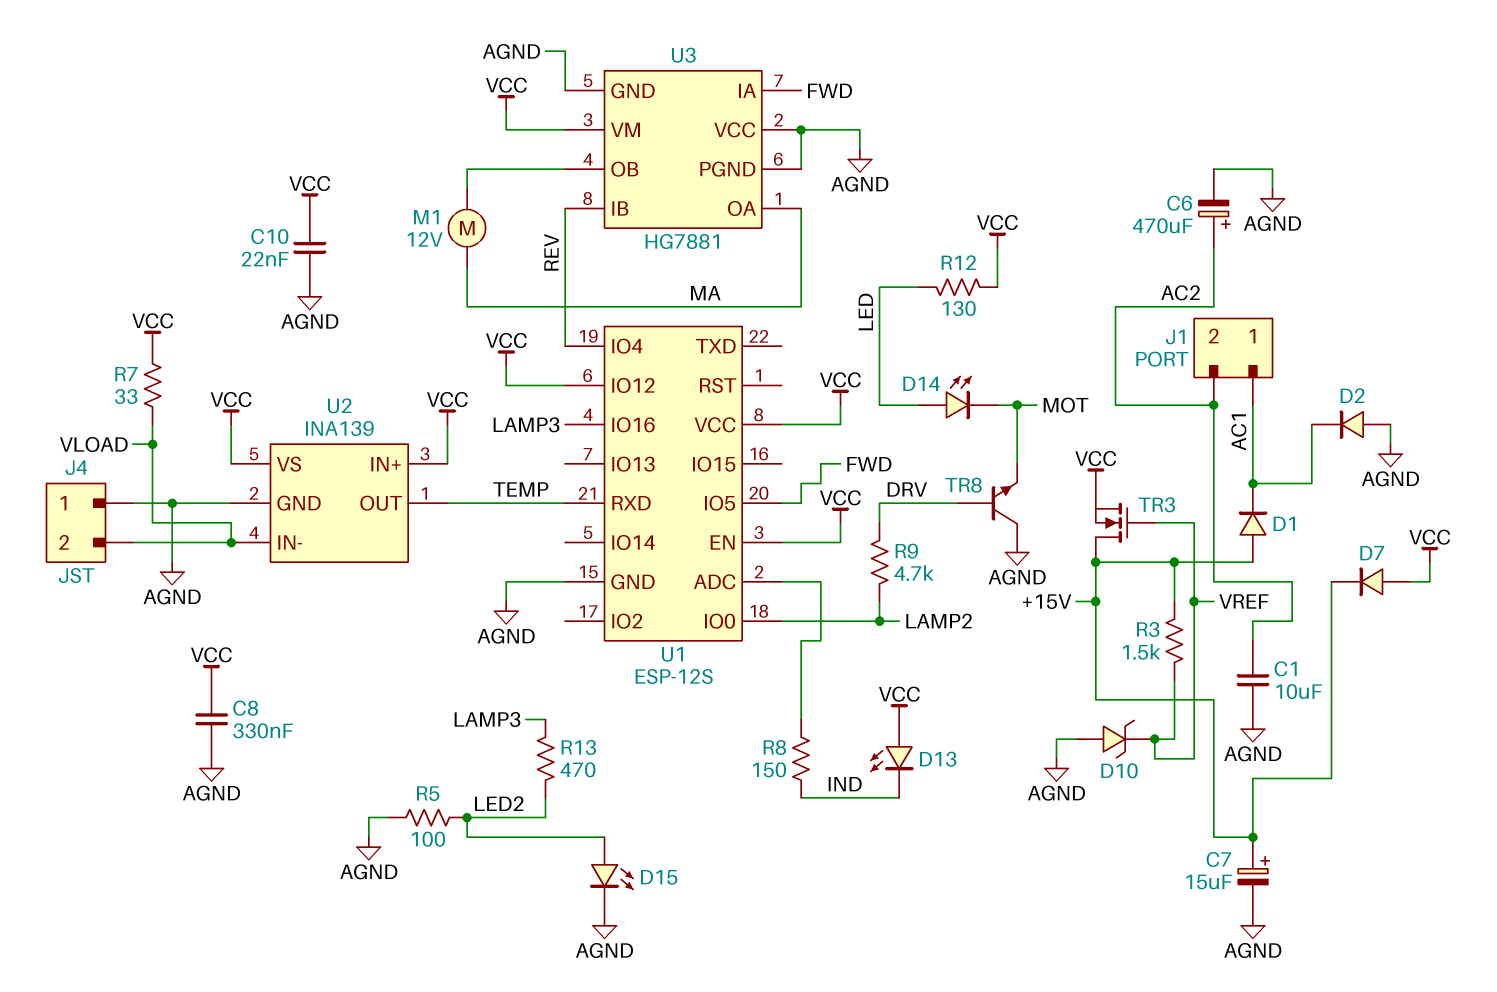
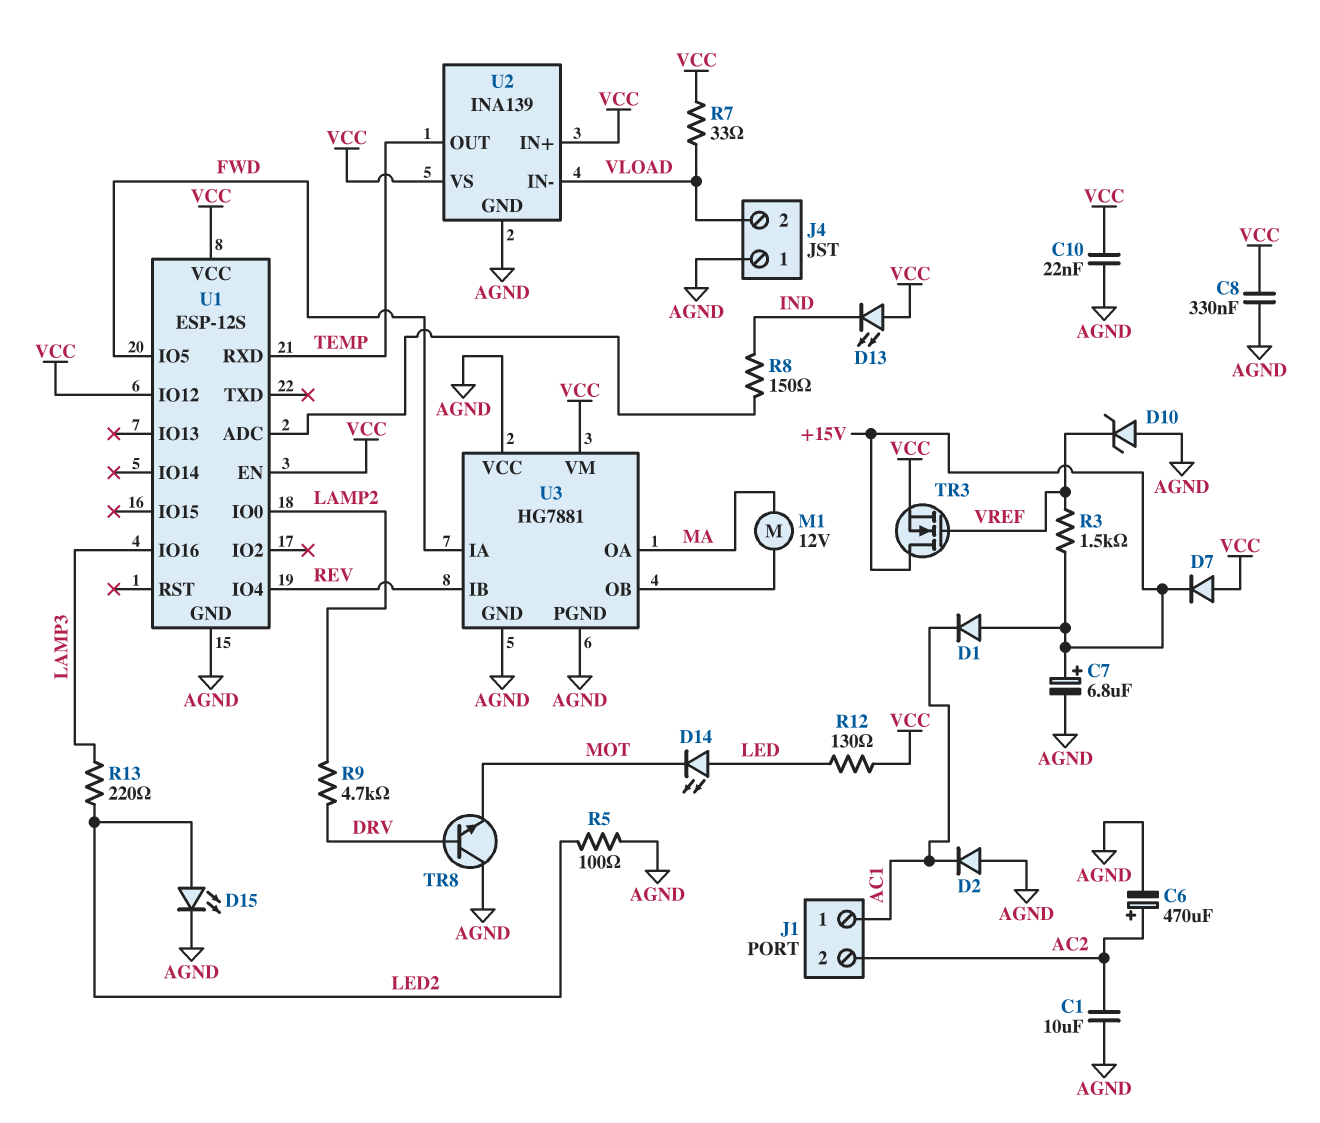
C7: 15uF (plus +15V, minus AGND) -> 6.8uF (plus +15V, minus AGND)
R13: 470 (LAMP3, LED2) -> 220 (LAMP3, LED2)

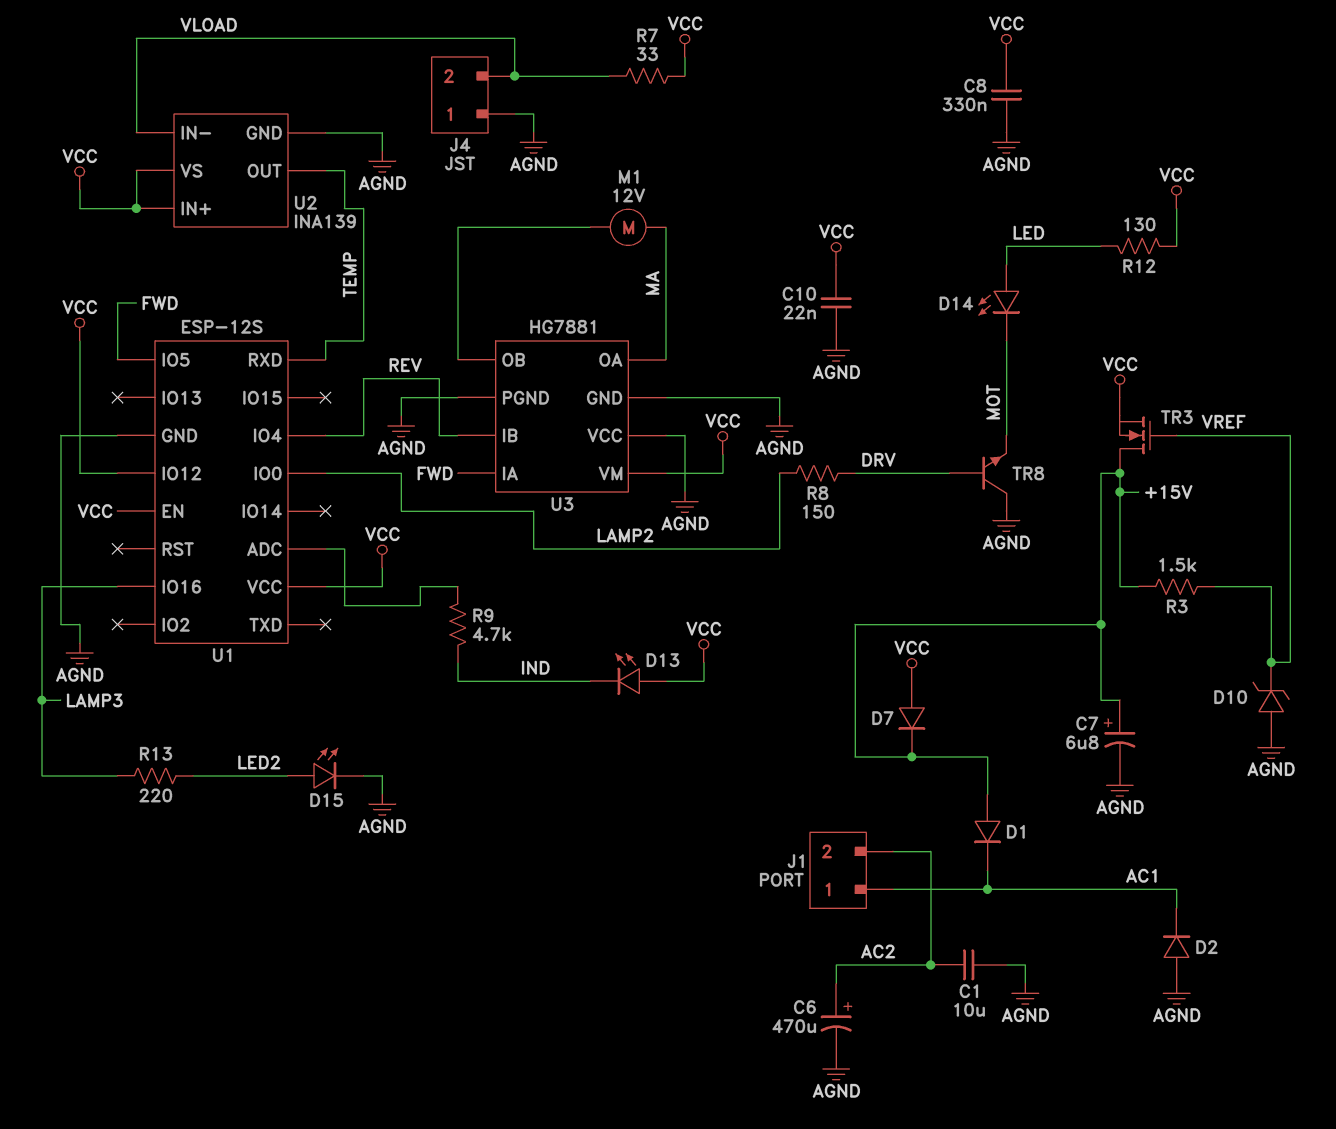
R5: 100 (AGND, LED2) -> none
R8: 150 (IND, U1/ADC) -> 150 (DRV, LAMP2)
R9: 4.7k (DRV, LAMP2) -> 4.7k (IND, U1/ADC)

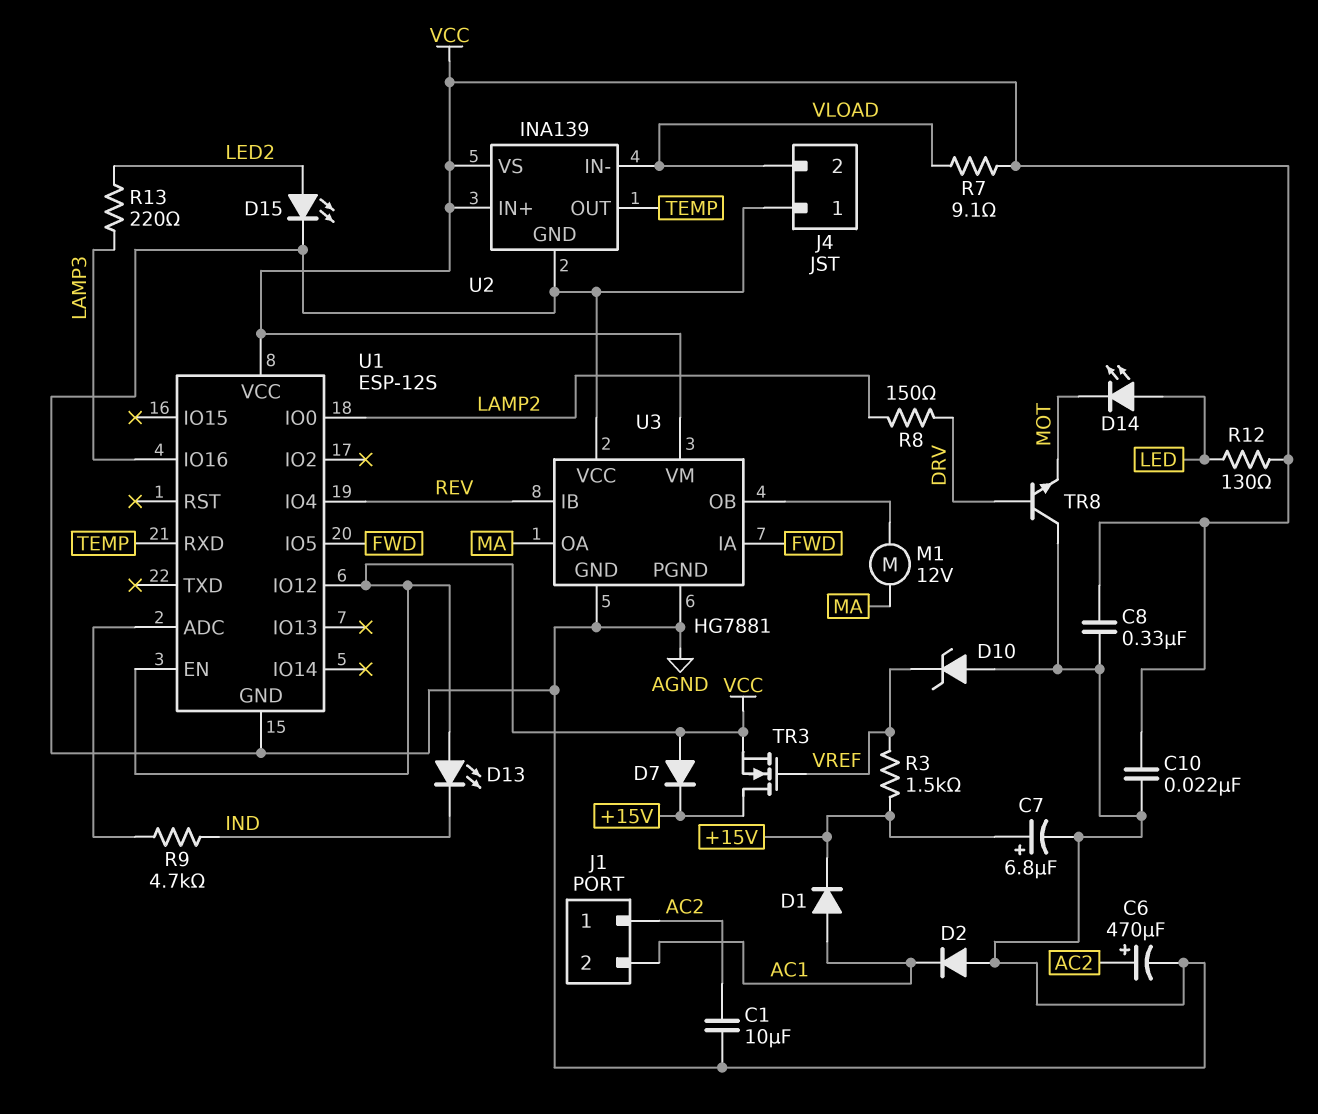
D1: diode (A +15V, K AC1) -> diode (A AC1, K +15V)
J1 pin 1: AC1 -> AC2
J1 pin 2: AC2 -> AC1
R7: 33 (VCC, VLOAD) -> 9.1 (VCC, VLOAD)

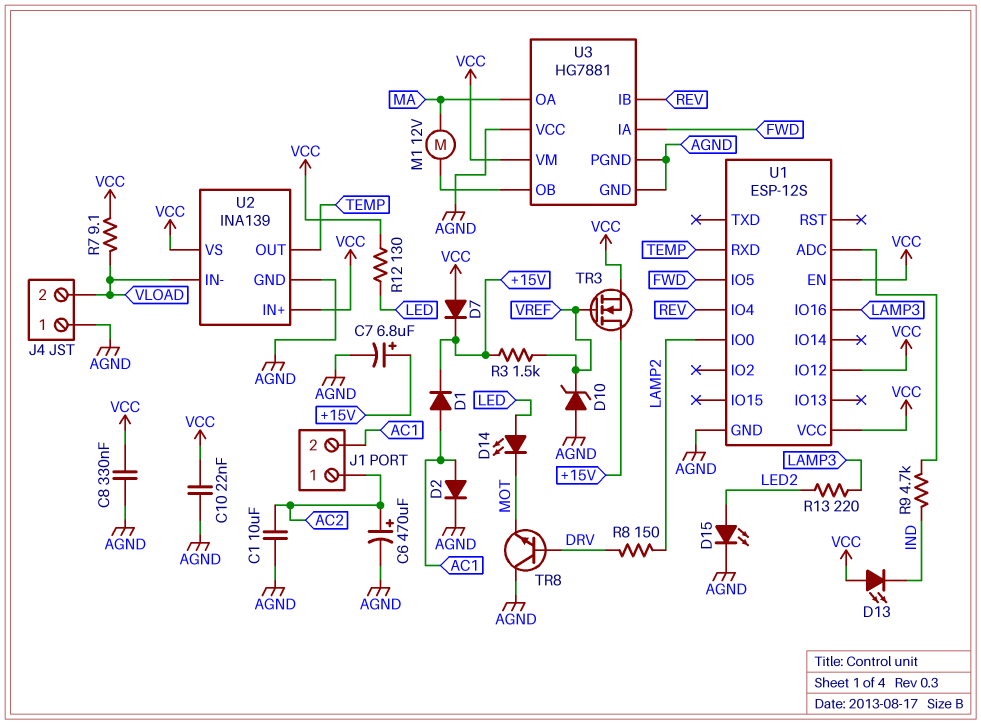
D2: diode (A AGND, K AC1) -> diode (A AC1, K AGND)

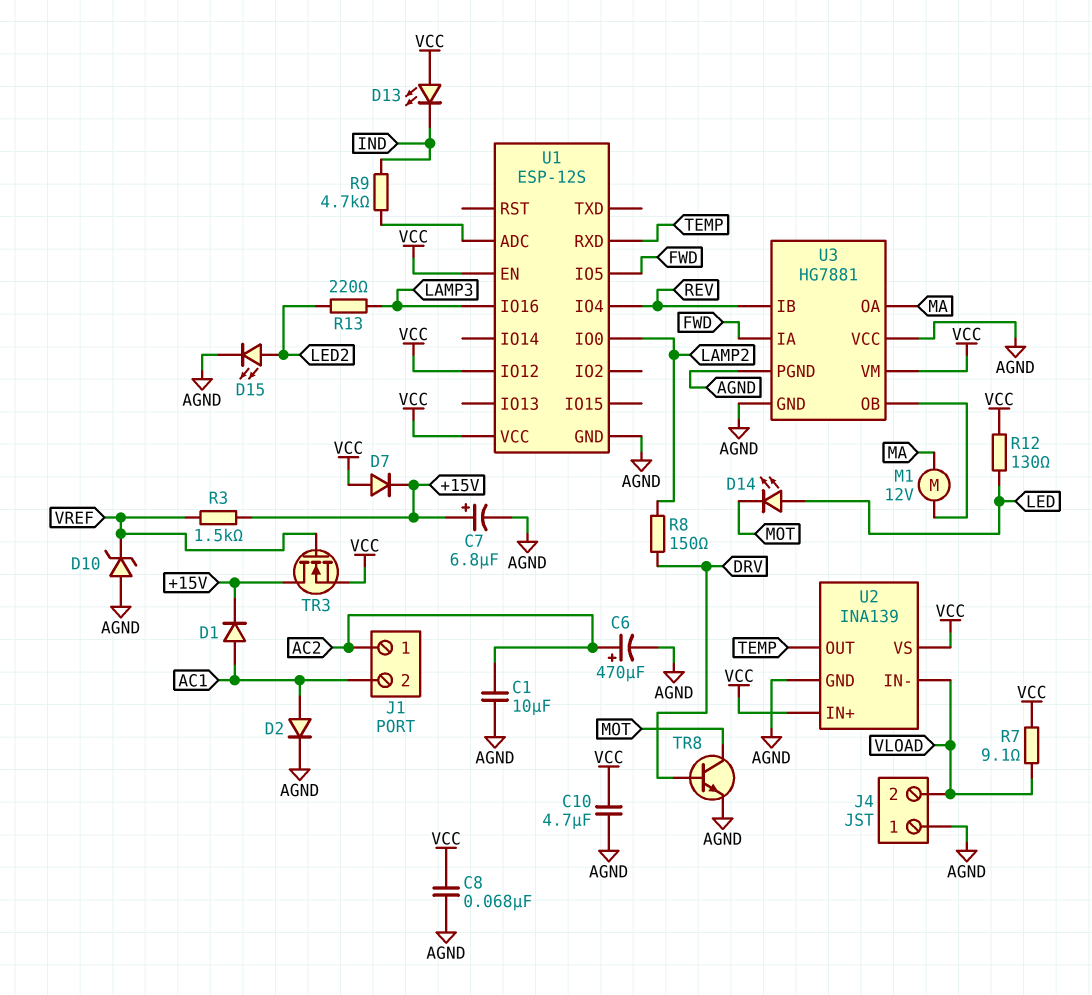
C8: 330nF (AGND, VCC) -> 68nF (AGND, VCC)
C10: 22nF (AGND, VCC) -> 4.7uF (AGND, VCC)
TR8: NPN (B DRV, C AGND, E MOT) -> NPN (B DRV, C MOT, E AGND)

